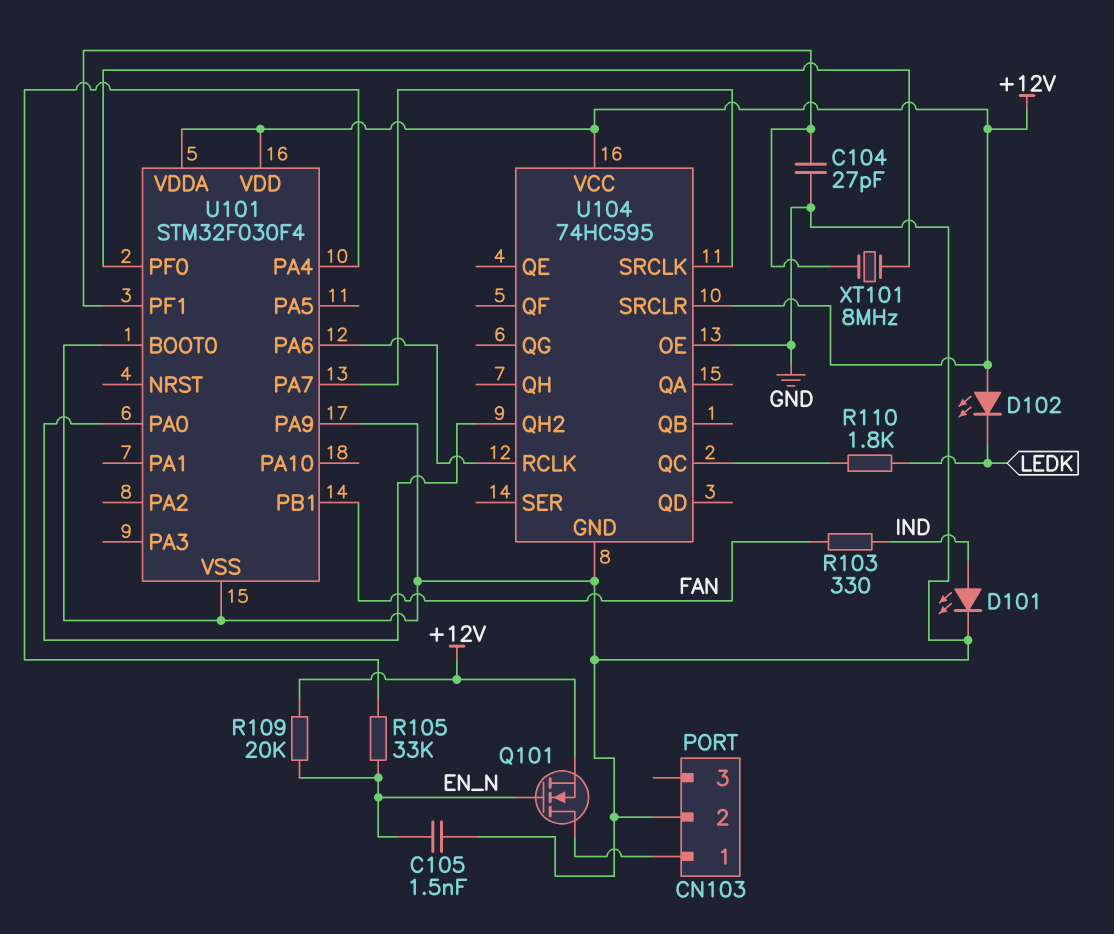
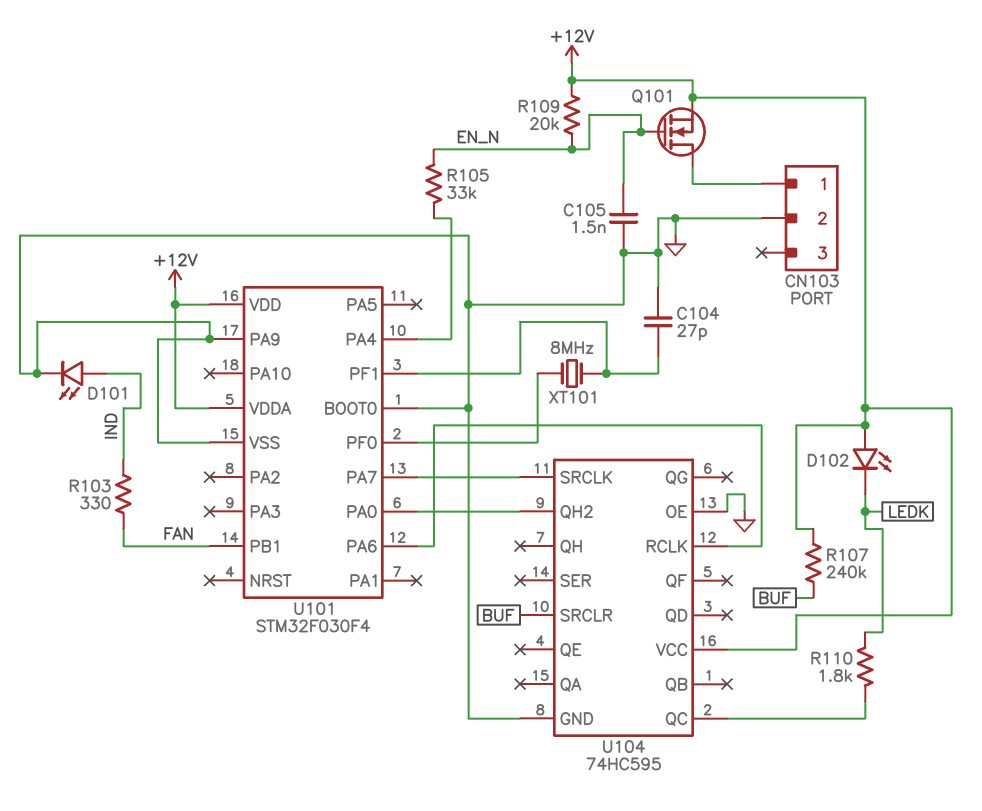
R107: none -> 240k (+12V, BUF)
U104 pin SRCLR: +12V -> BUF

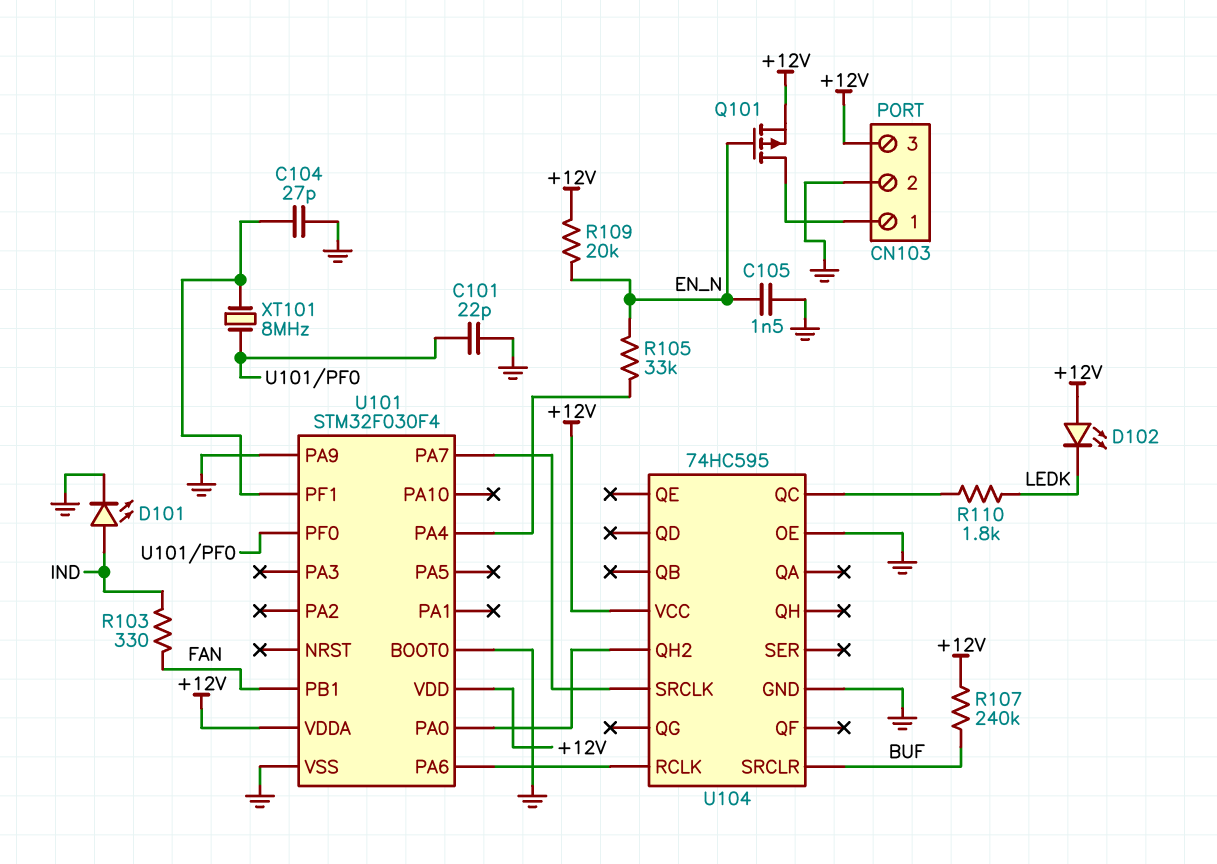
C101: none -> 22pF (GND, U101/PF0)
CN103 pin 3: none -> +12V
Q101: NMOS (G EN_N, D CN103/1, S +12V) -> PMOS (G EN_N, D CN103/1, S +12V)

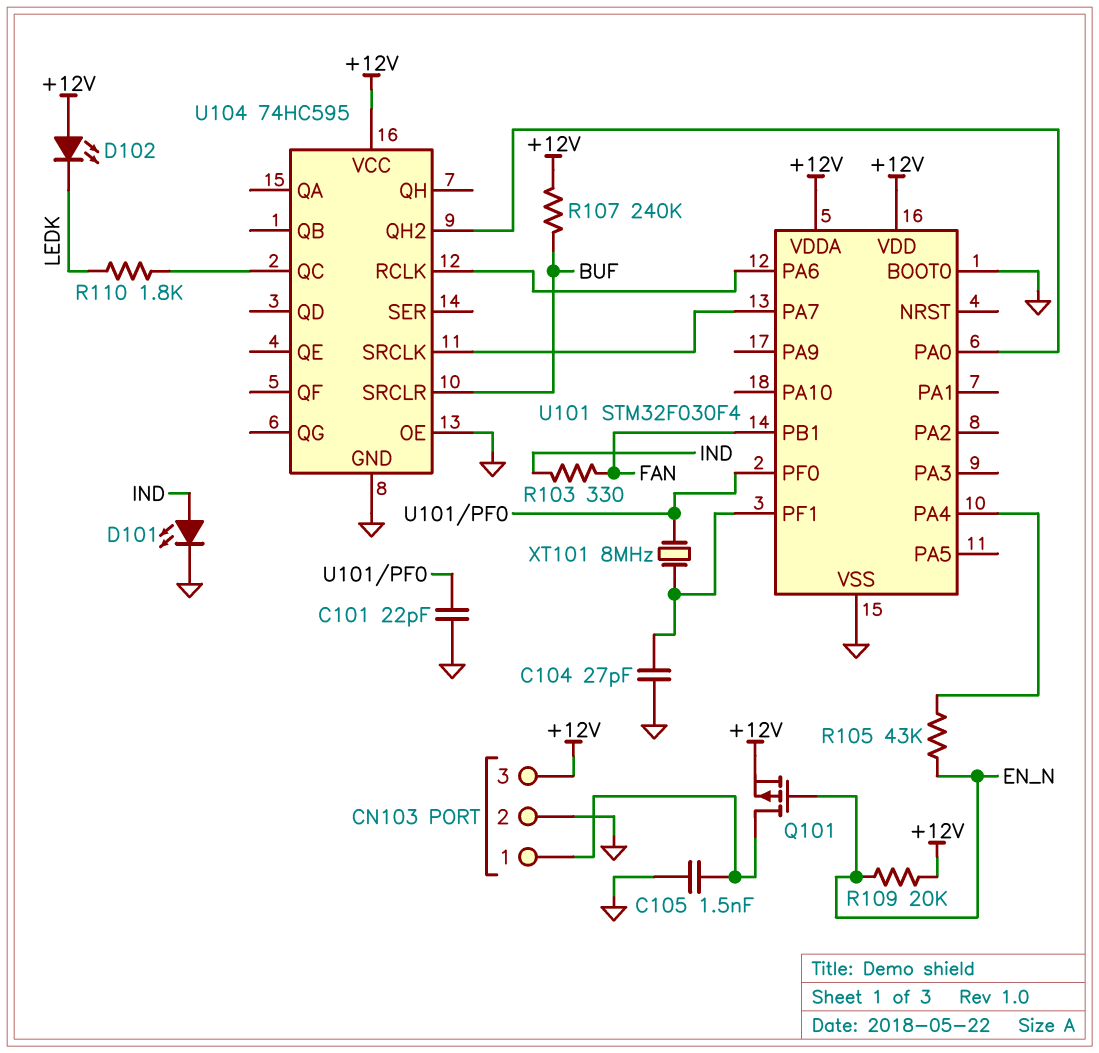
C105: 1.5nF (EN_N, GND) -> 1.5nF (CN103/1, GND)
R105: 33k (EN_N, U101/PA4) -> 43k (EN_N, U101/PA4)
U101 pin PA9: GND -> none

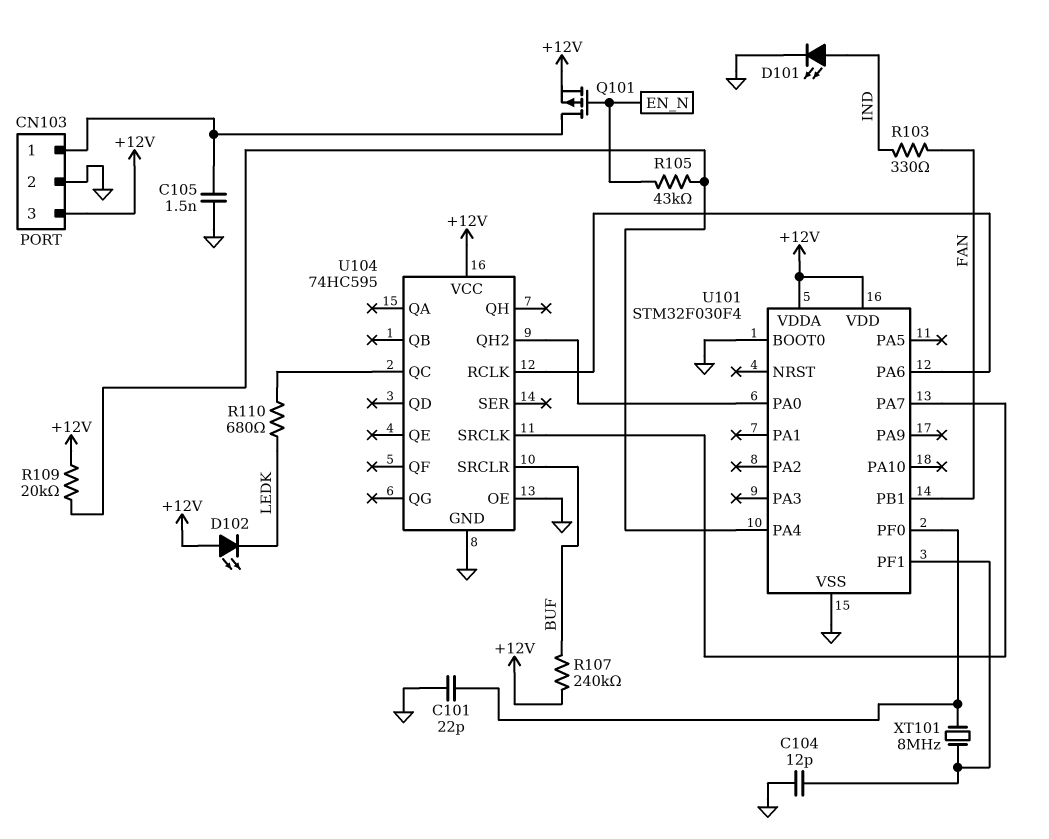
C104: 27pF (GND, U101/PF1) -> 12pF (GND, U101/PF1)
R109: 20k (+12V, EN_N) -> 20k (+12V, U101/PA4)
R110: 1.8k (LEDK, U104/QC) -> 680 (LEDK, U104/QC)

